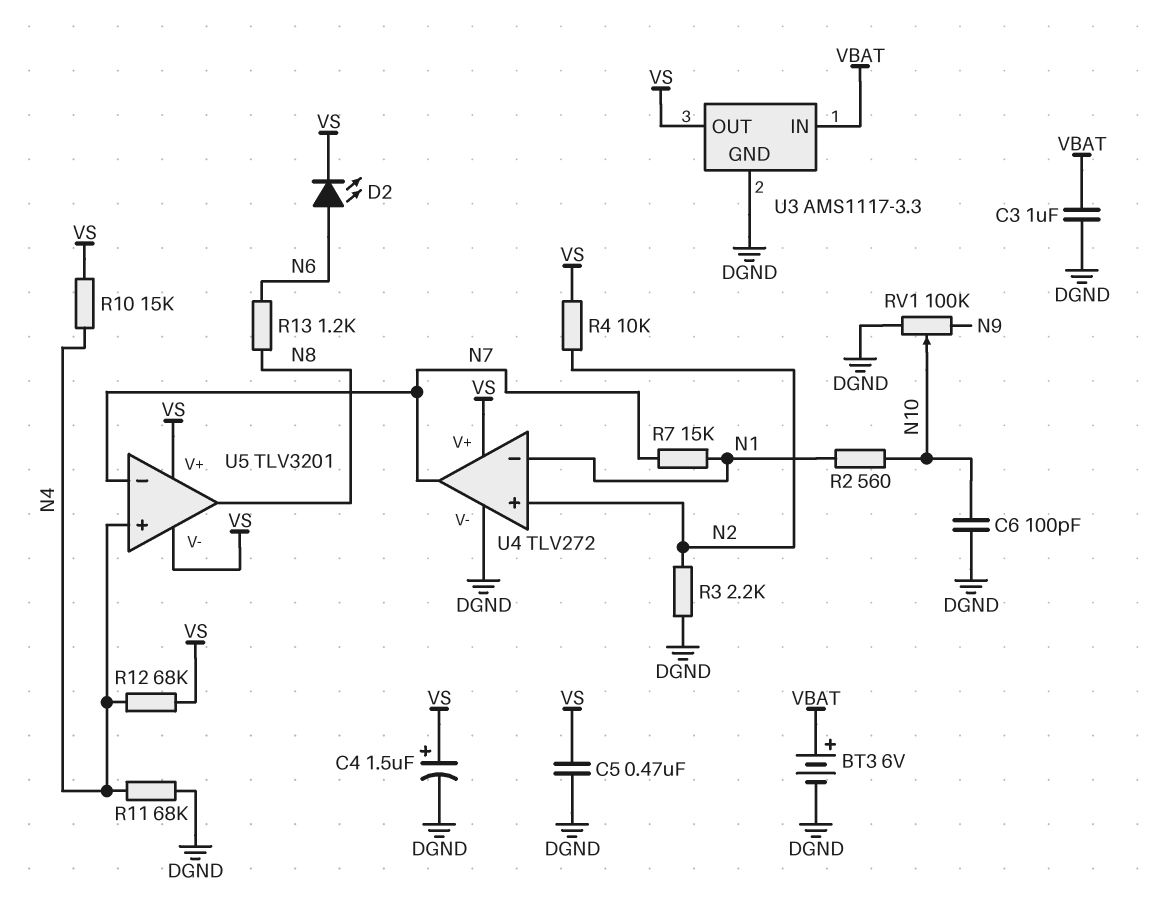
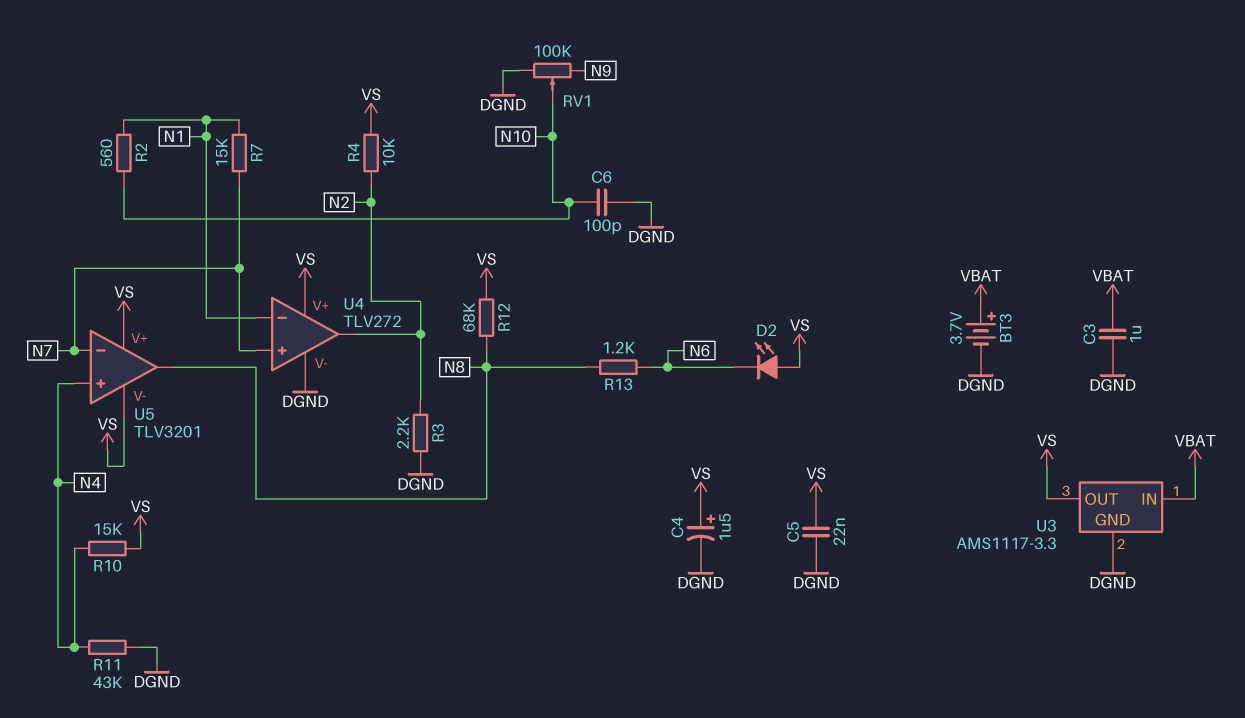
BT3: 6V (plus VBAT, minus DGND) -> 3.7V (plus VBAT, minus DGND)
C5: 470nF (DGND, VS) -> 22nF (DGND, VS)
D2: LED (A N6, K VS) -> LED (A VS, K N6)
R11: 68k (DGND, N4) -> 43k (DGND, N4)
R12: 68k (N4, VS) -> 68k (N8, VS)
U4 pin in+: N2 -> N7
U4 pin out: N7 -> N2

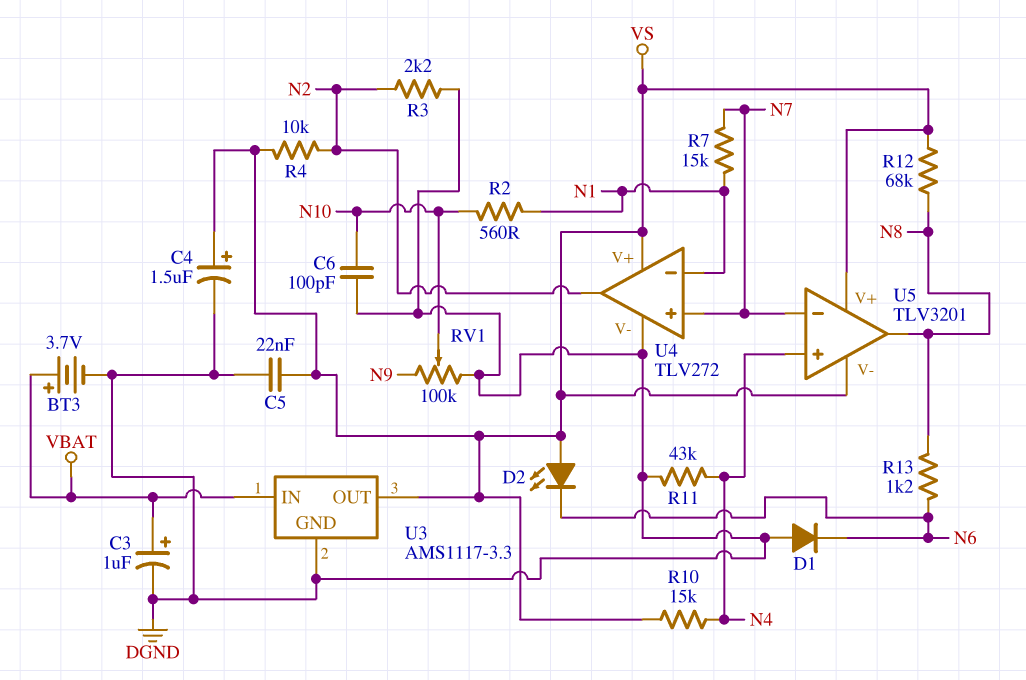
C3: 1uF (DGND, VBAT) -> 1uF (plus VBAT, minus DGND)
D1: none -> diode (A DGND, K N6)

